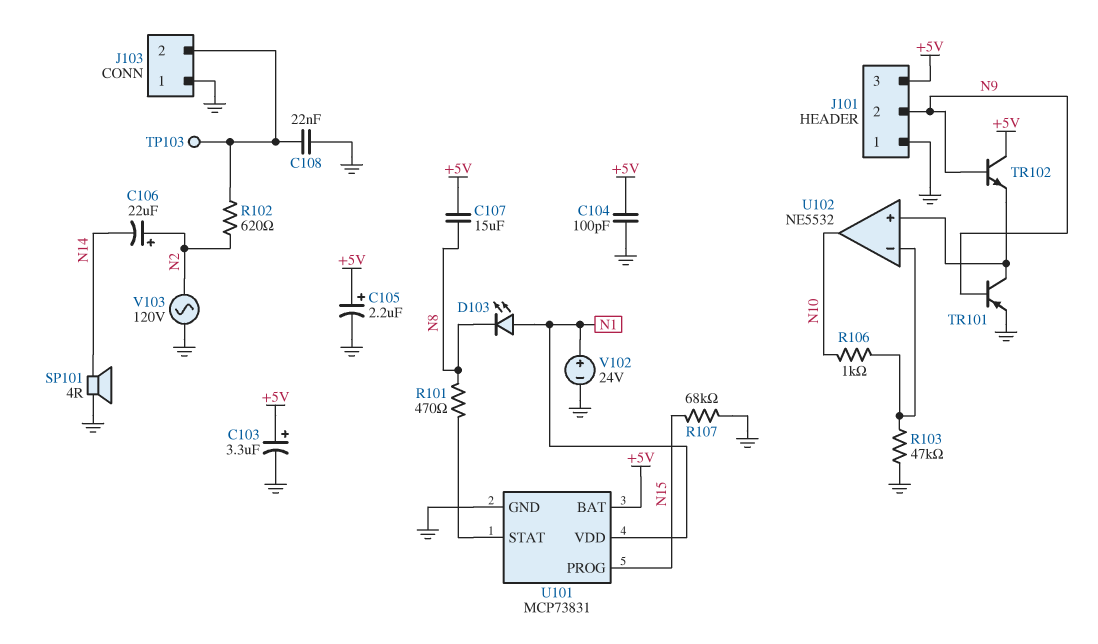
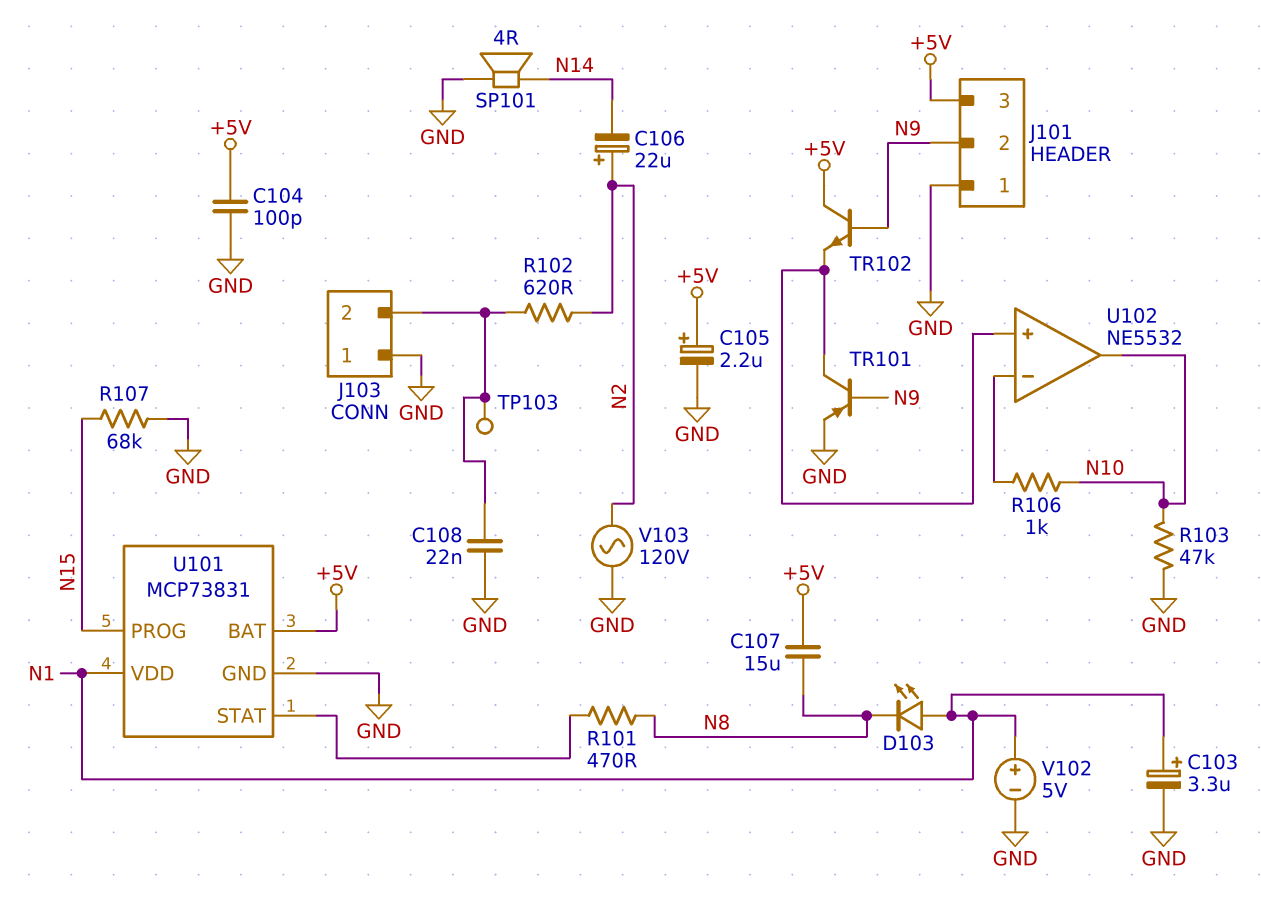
C103: 3.3uF (plus +5V, minus GND) -> 3.3uF (plus N1, minus GND)
R103: 47k (GND, U102/in-) -> 47k (GND, N10)
V102: 24V (plus N1, minus GND) -> 5V (plus N1, minus GND)

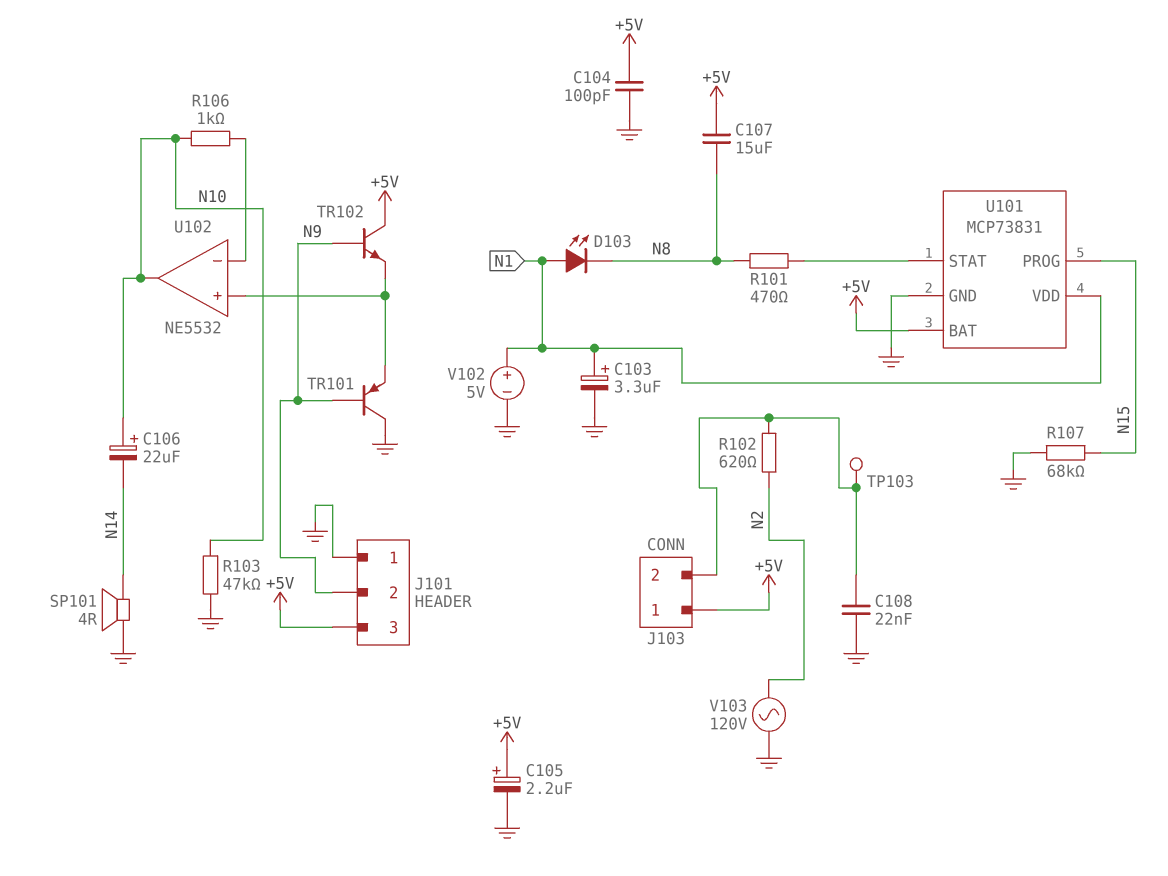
C106: 22uF (plus N2, minus N14) -> 22uF (plus N10, minus N14)
J103 pin 1: GND -> +5V
TR101: PNP (B N9, C U102/in+, E GND) -> PNP (B N9, C GND, E U102/in+)

